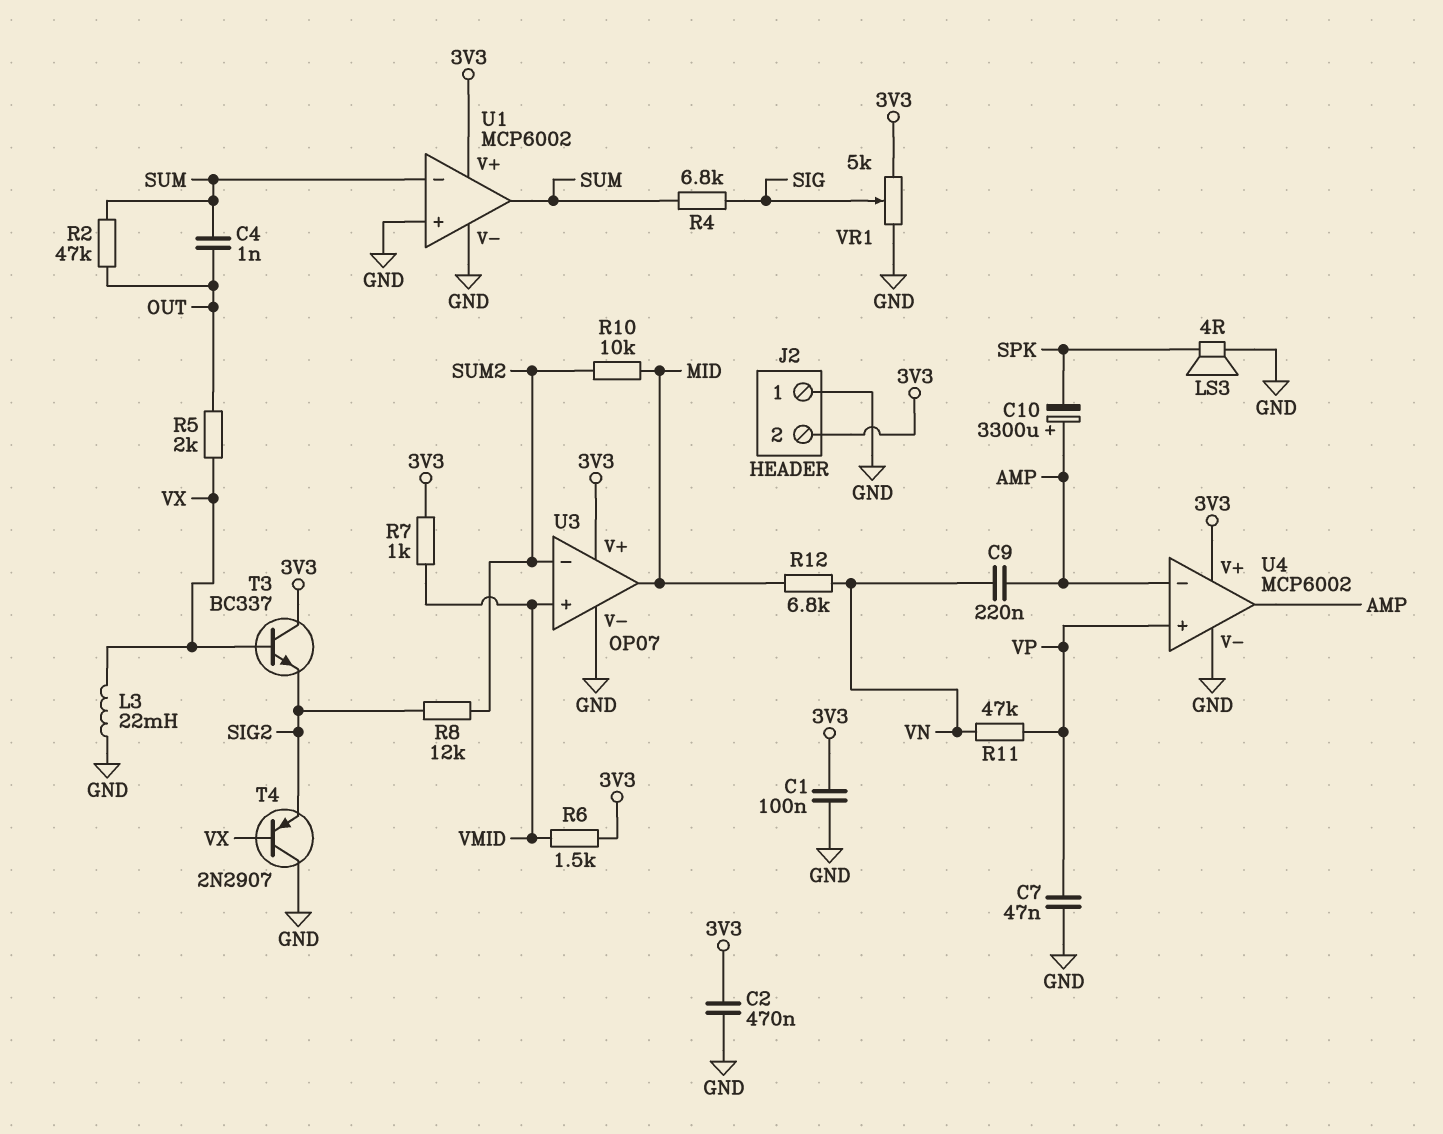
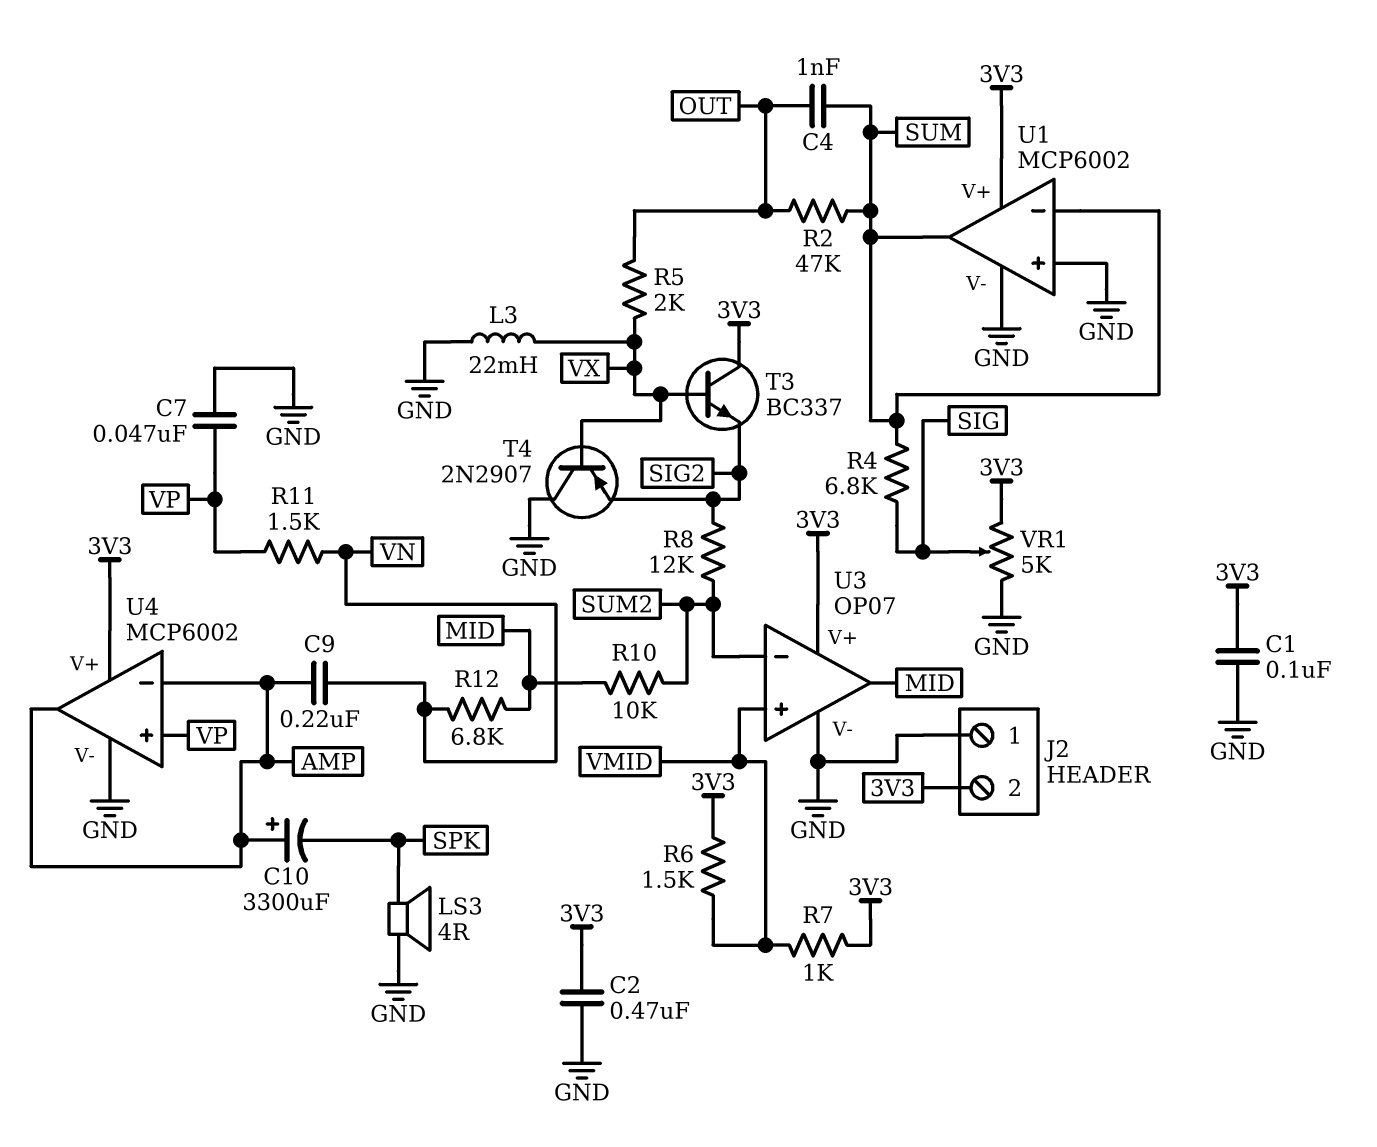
R11: 47k (VN, VP) -> 1.5k (VN, VP)

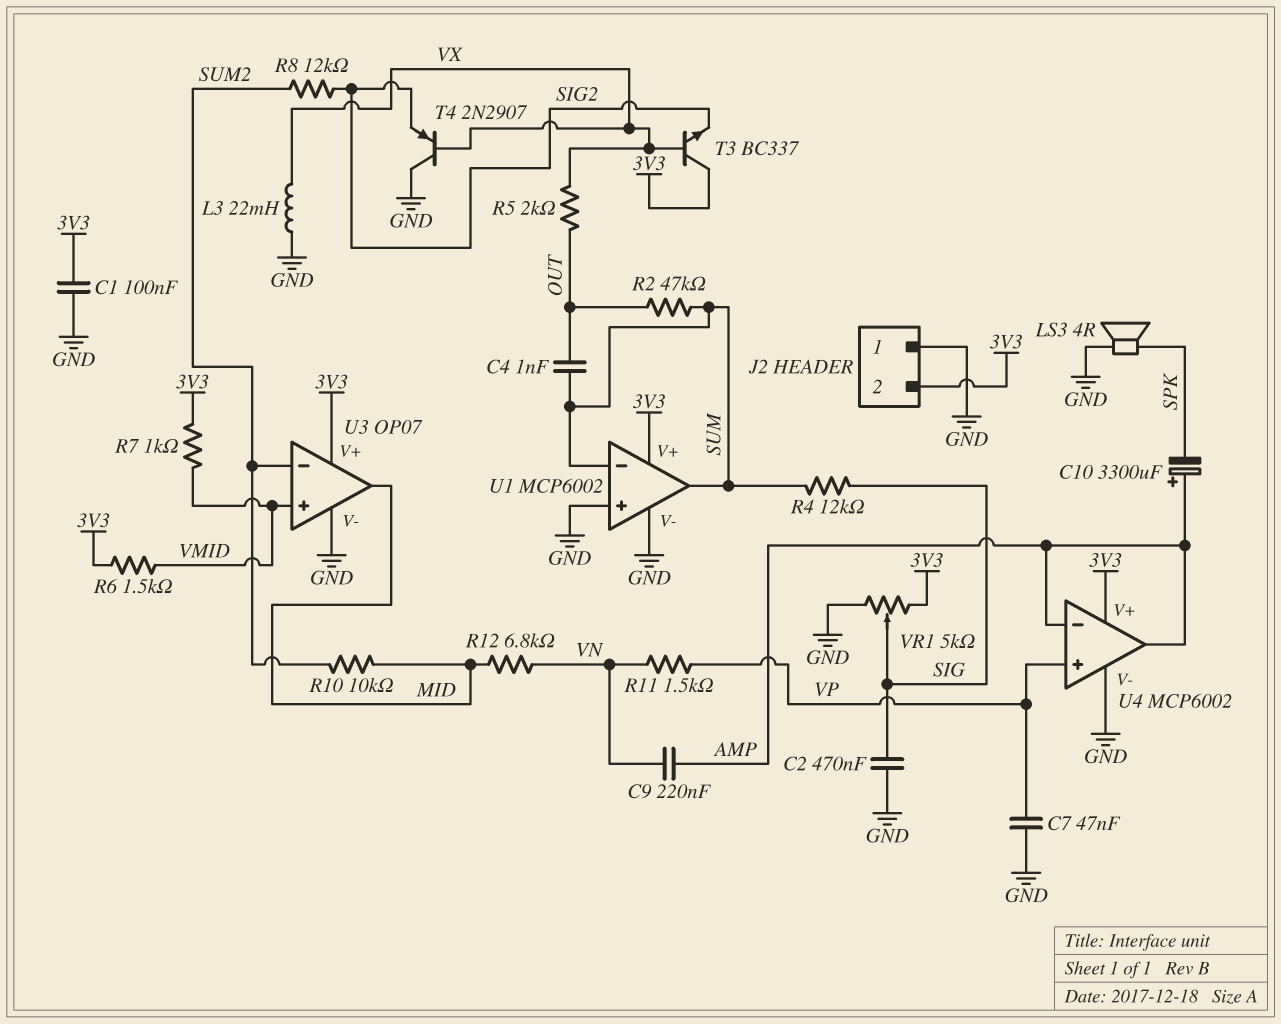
C2: 470nF (3V3, GND) -> 470nF (GND, SIG)
R4: 6.8k (SIG, SUM) -> 12k (SIG, SUM)

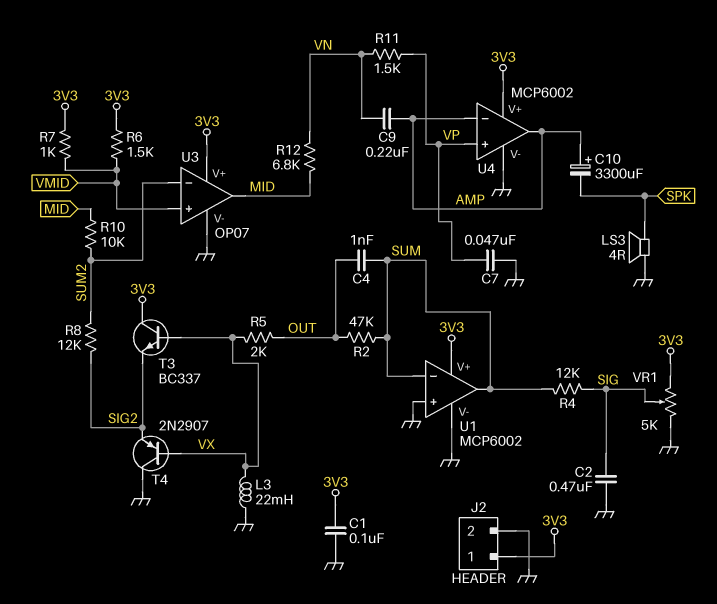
J2 pin 1: GND -> 3V3
J2 pin 2: 3V3 -> GND

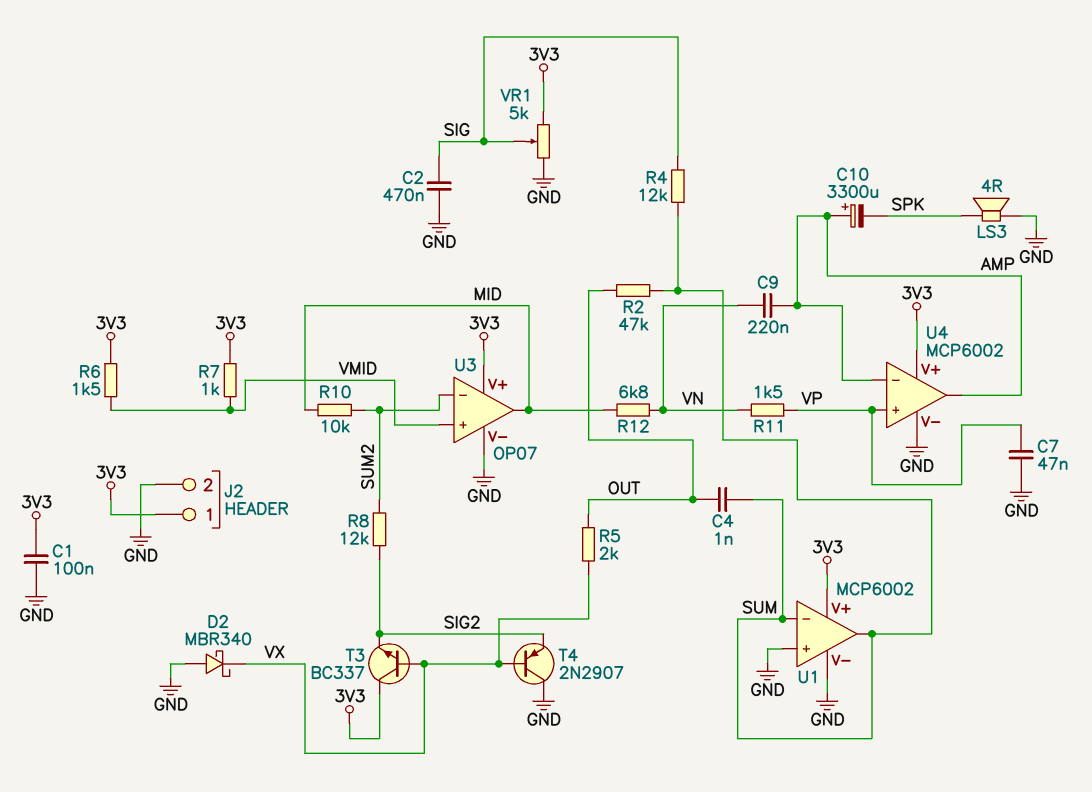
D2: none -> schottky MBR340 (A GND, K VX)
L3: 22mH (GND, VX) -> none

